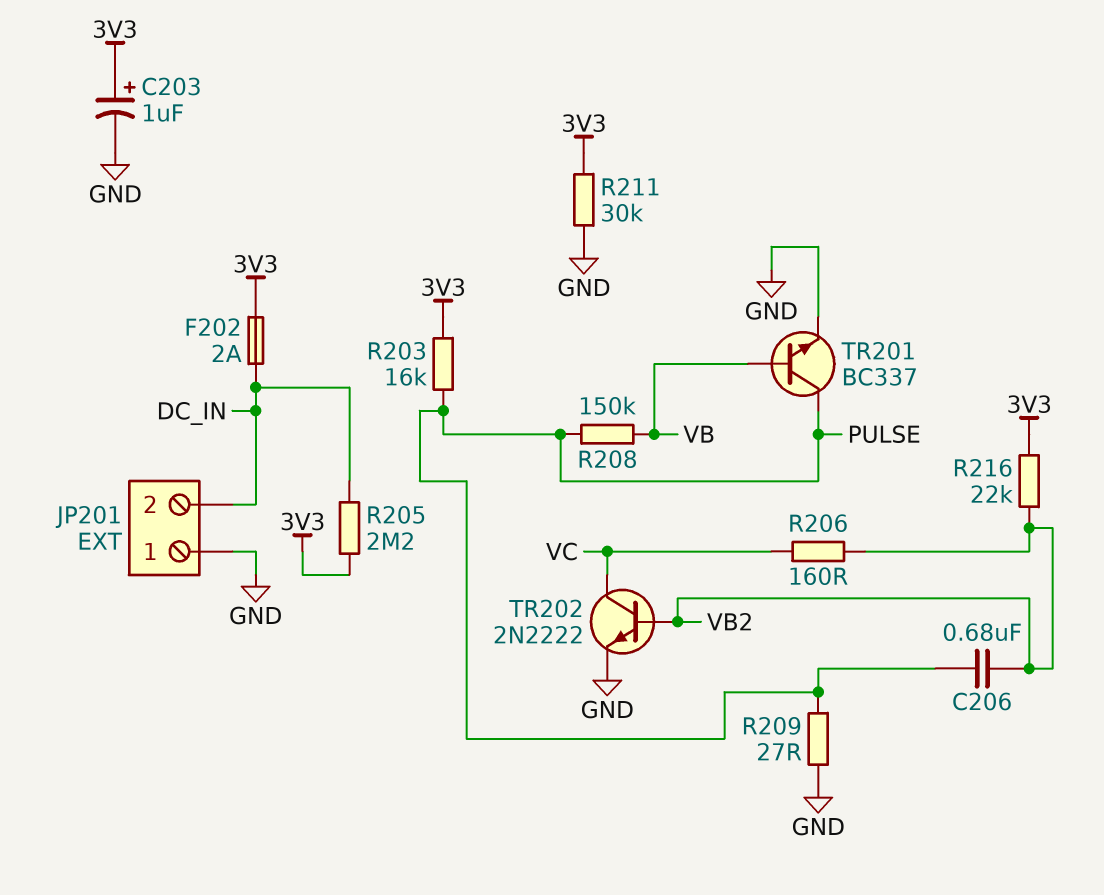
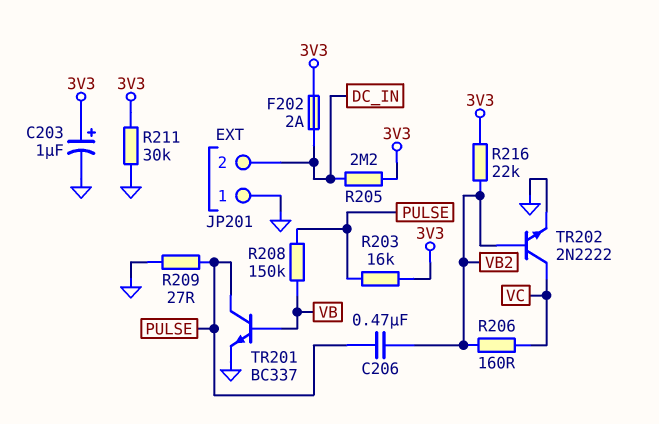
C206: 680nF (PULSE, VB2) -> 470nF (PULSE, VB2)

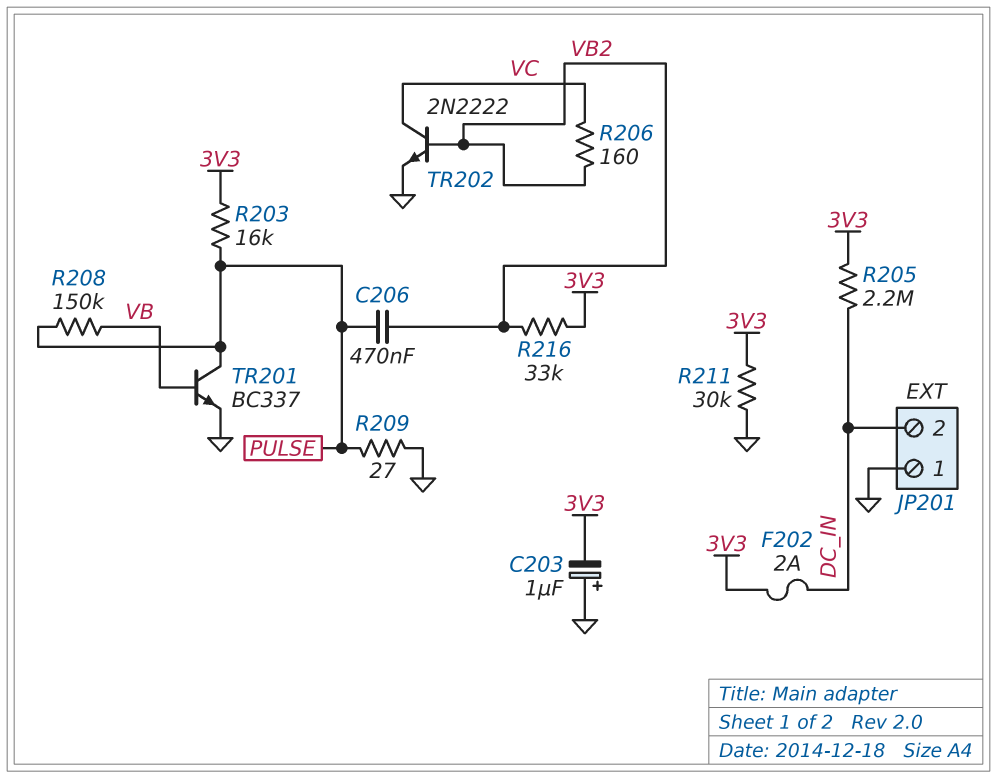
C203: 1uF (plus 3V3, minus GND) -> 1uF (plus GND, minus 3V3)
R216: 22k (3V3, VB2) -> 33k (3V3, VB2)

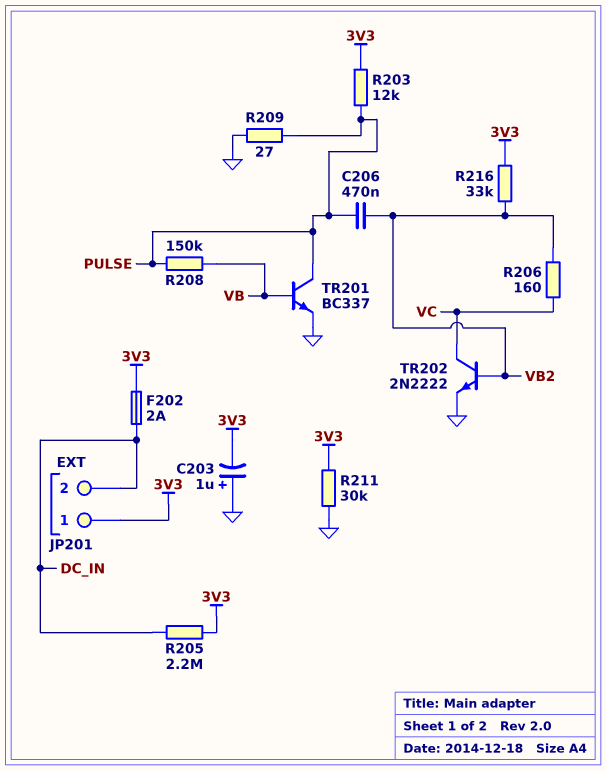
JP201 pin 1: GND -> 3V3
R203: 16k (3V3, PULSE) -> 12k (3V3, PULSE)

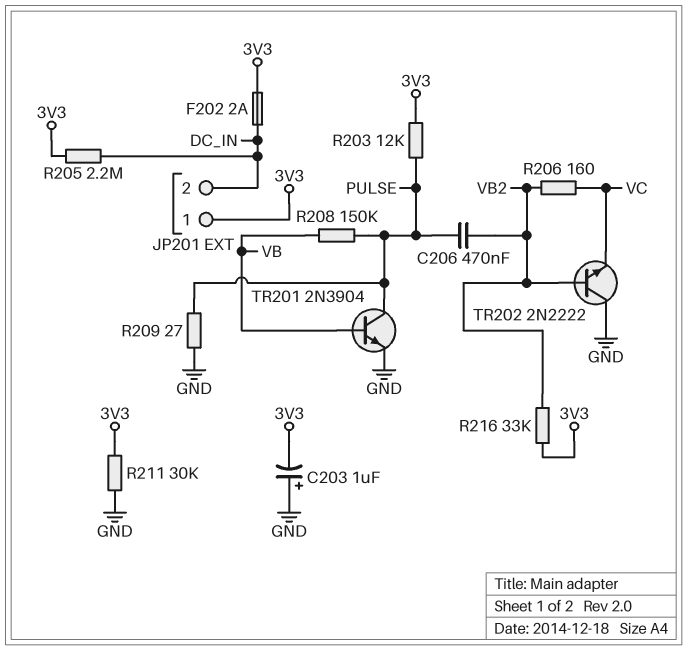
TR201: NPN BC337 (B VB, C PULSE, E GND) -> NPN 2N3904 (B VB, C PULSE, E GND)
TR202: NPN 2N2222 (B VB2, C VC, E GND) -> NPN 2N2222 (B VB2, C GND, E VC)

